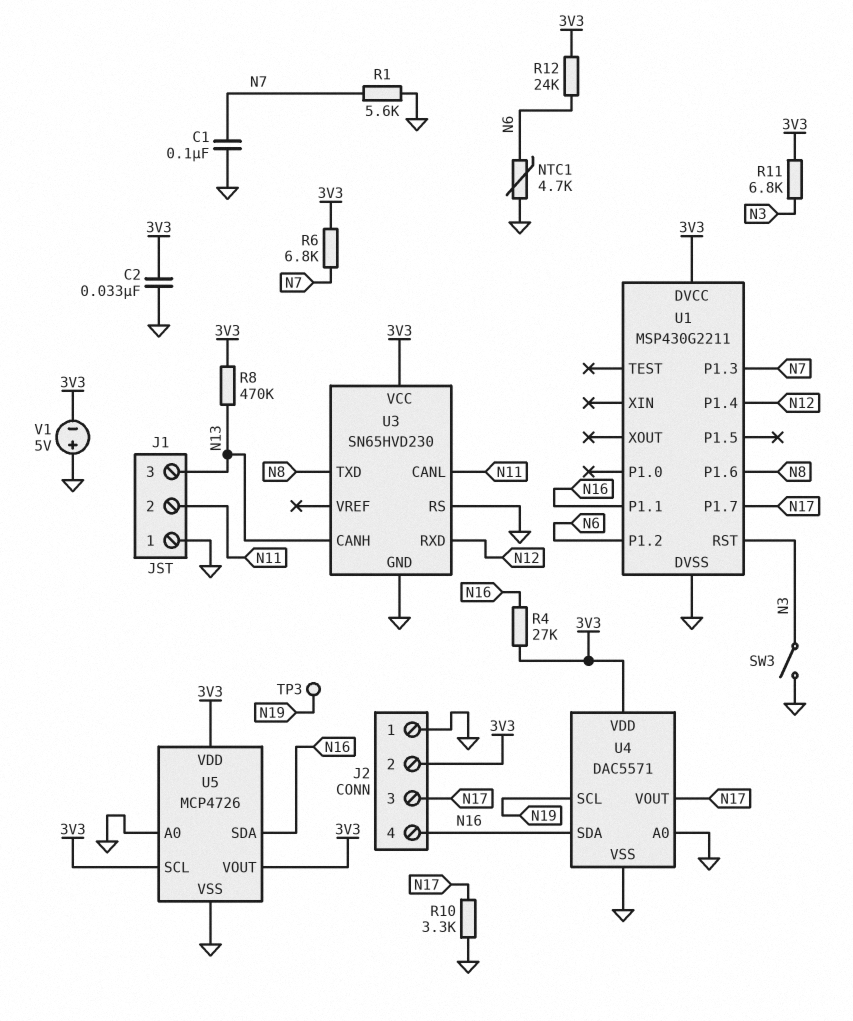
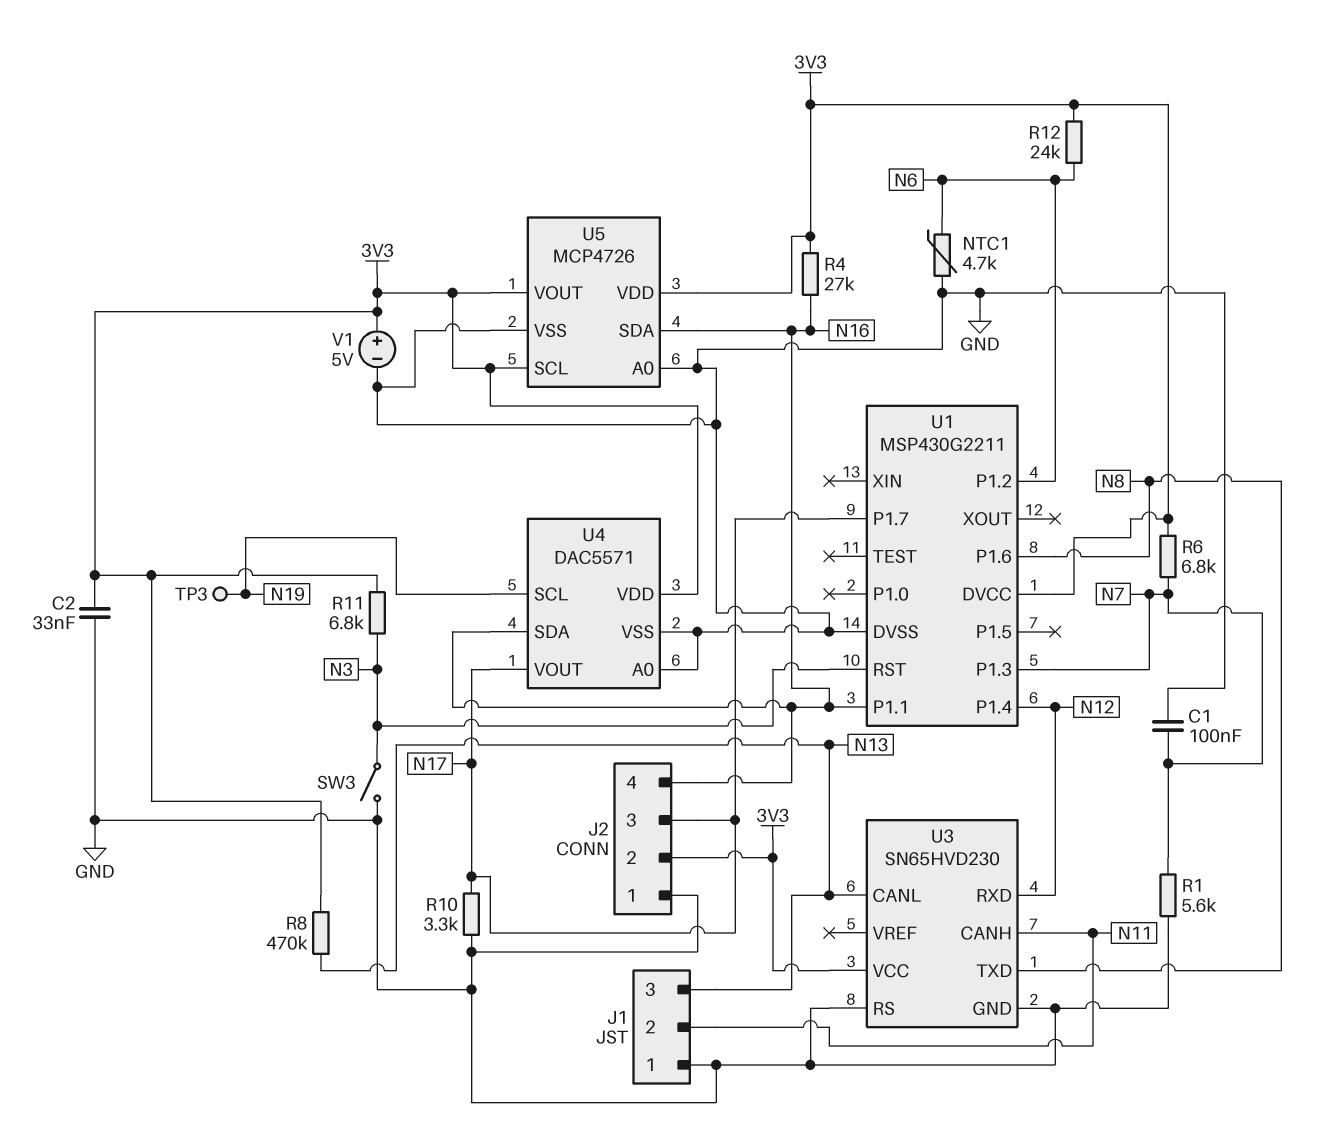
U3 pin CANH: N13 -> N11
U3 pin CANL: N11 -> N13
V1: 5V (plus GND, minus 3V3) -> 5V (plus 3V3, minus GND)

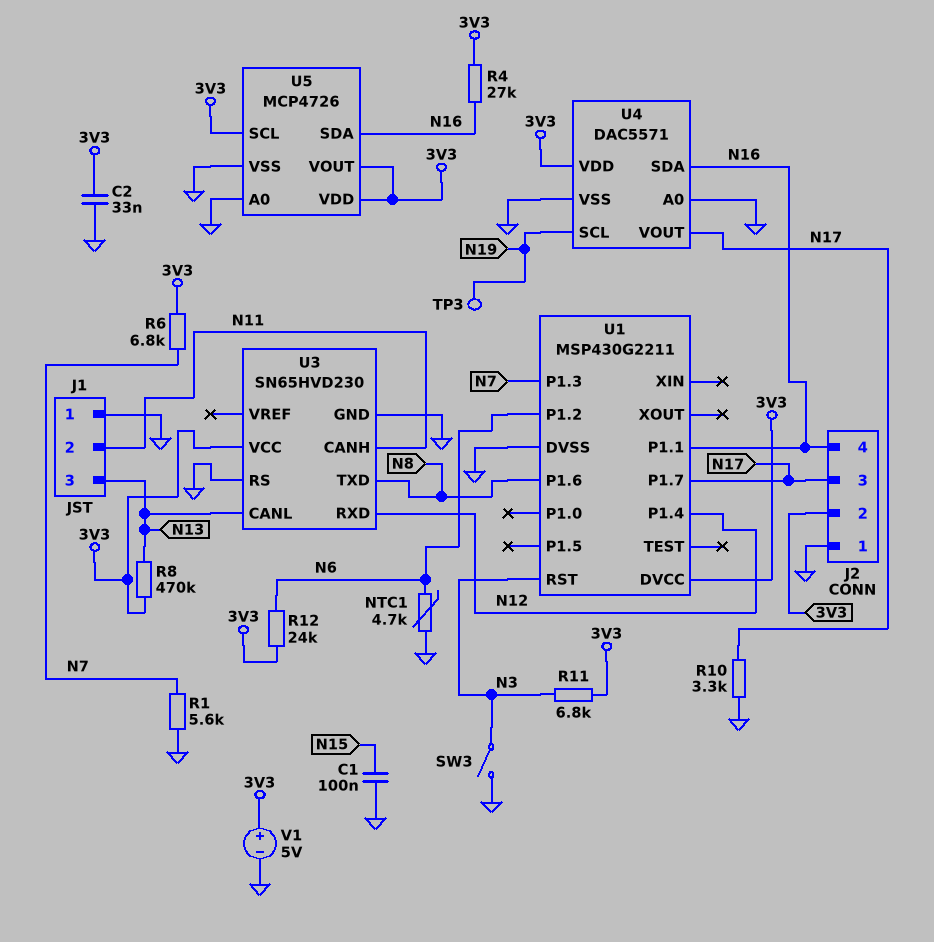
C1: 100nF (GND, N7) -> 100nF (GND, N15)

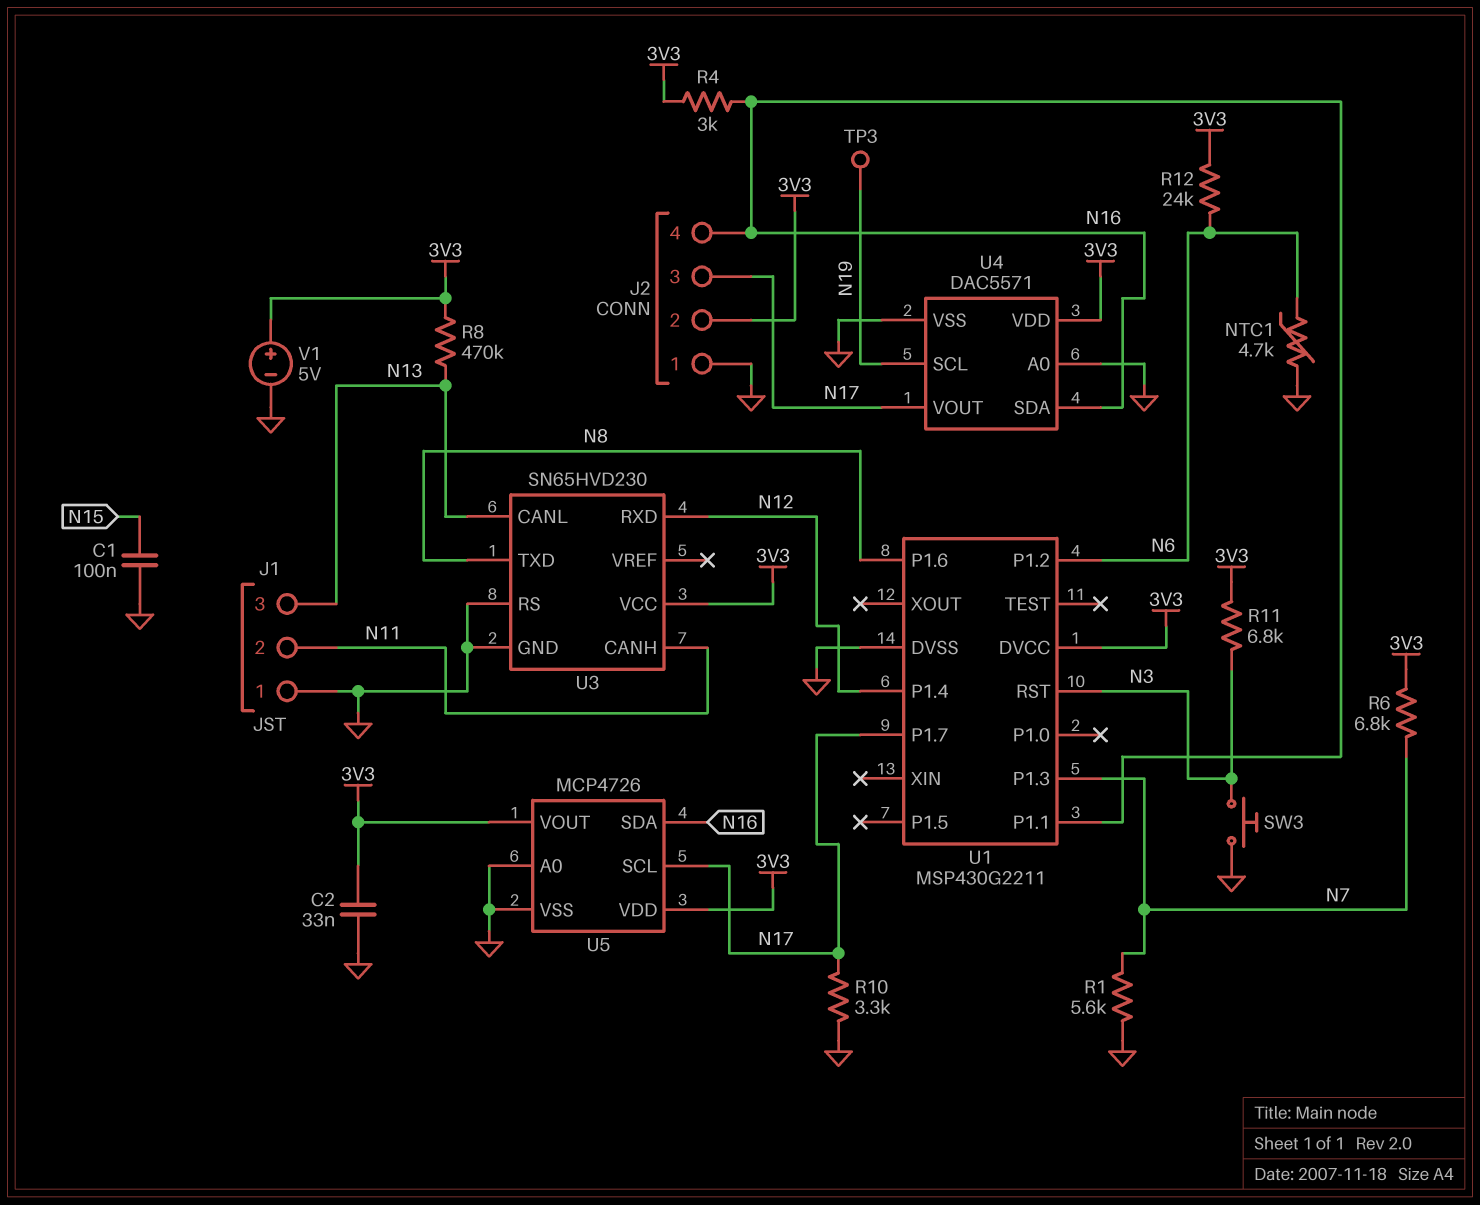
R4: 27k (3V3, N16) -> 3k (3V3, N16)
SW3: switch (GND, N3) -> button (GND, N3)
U5 pin SCL: 3V3 -> N17

